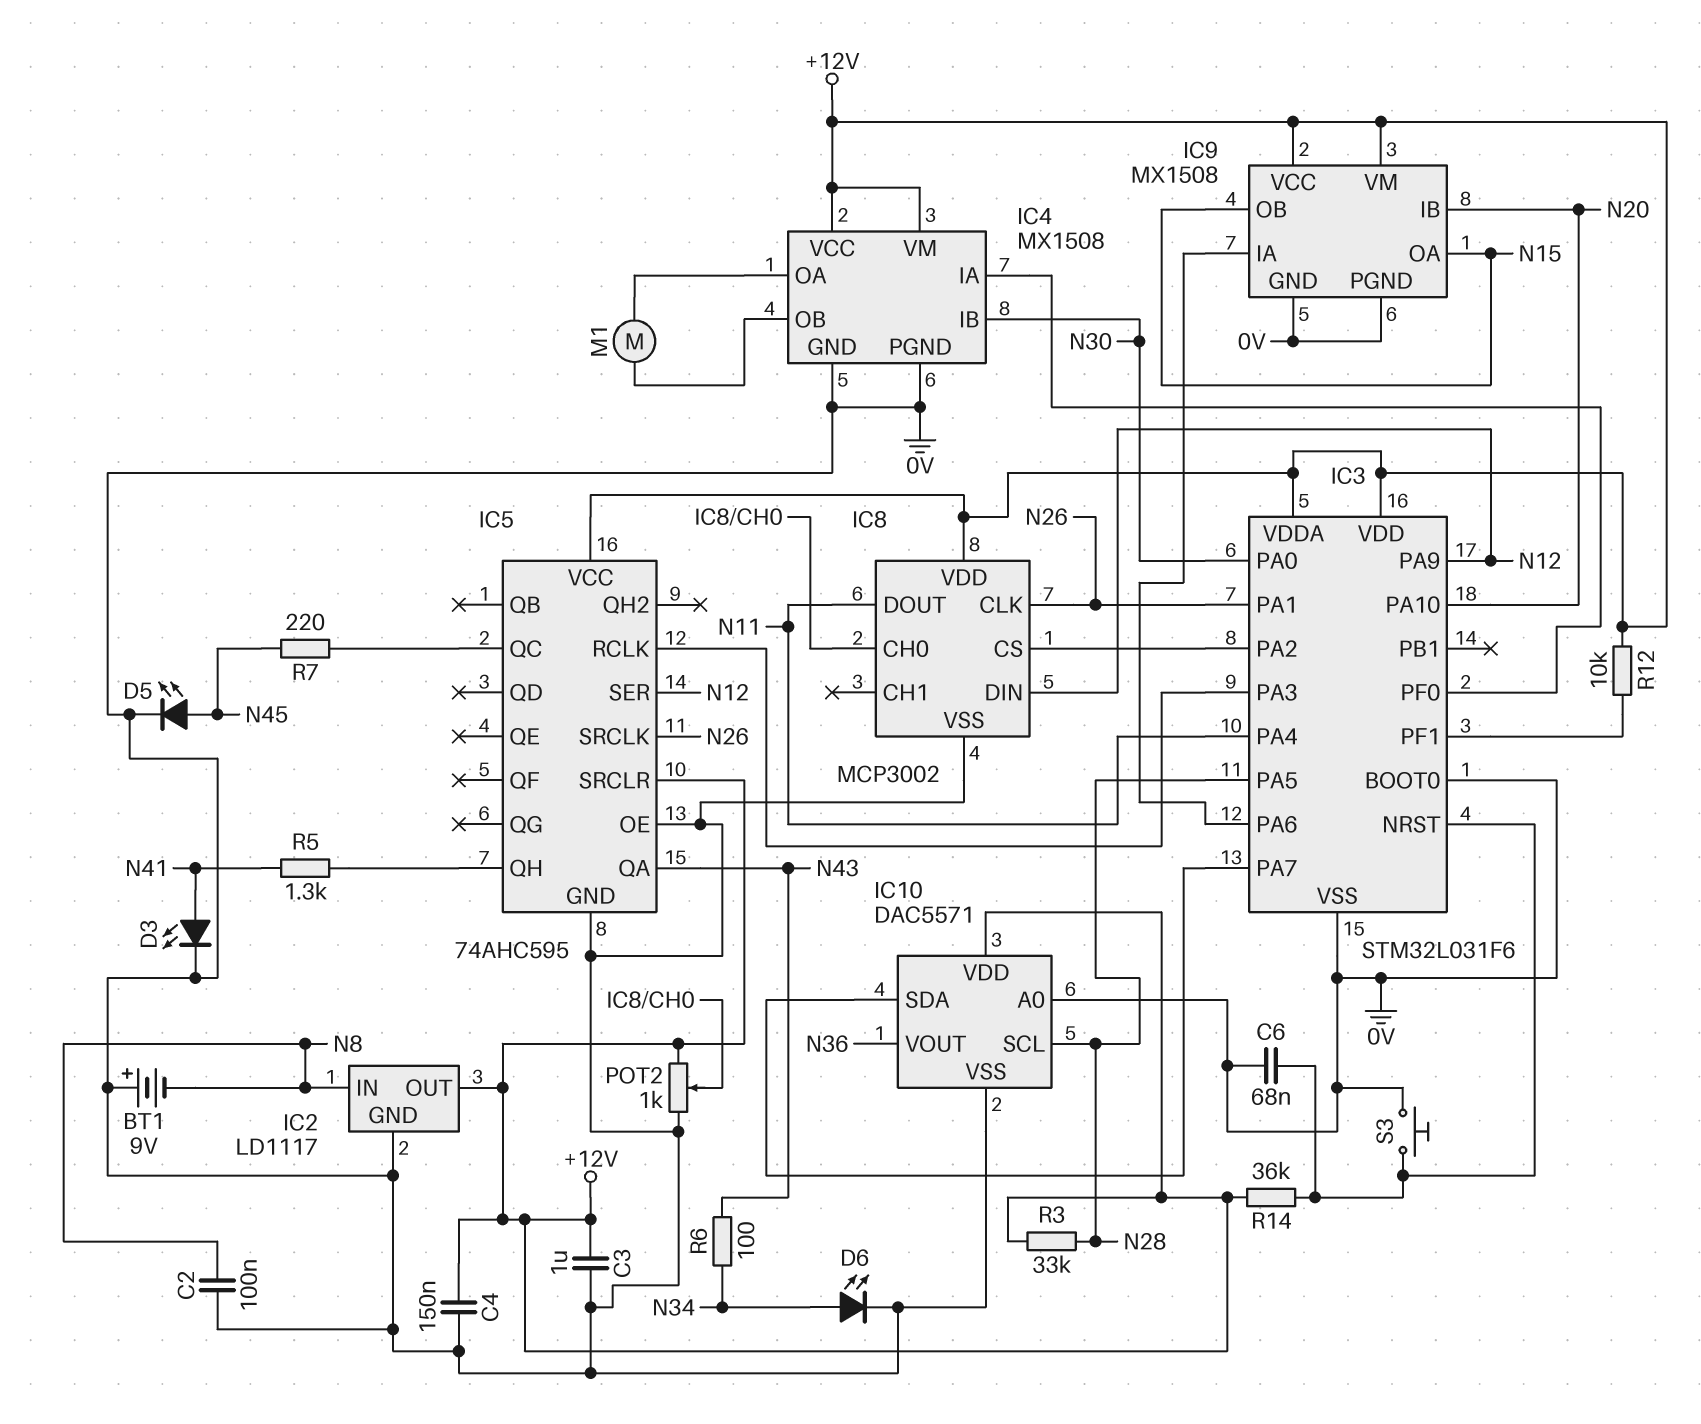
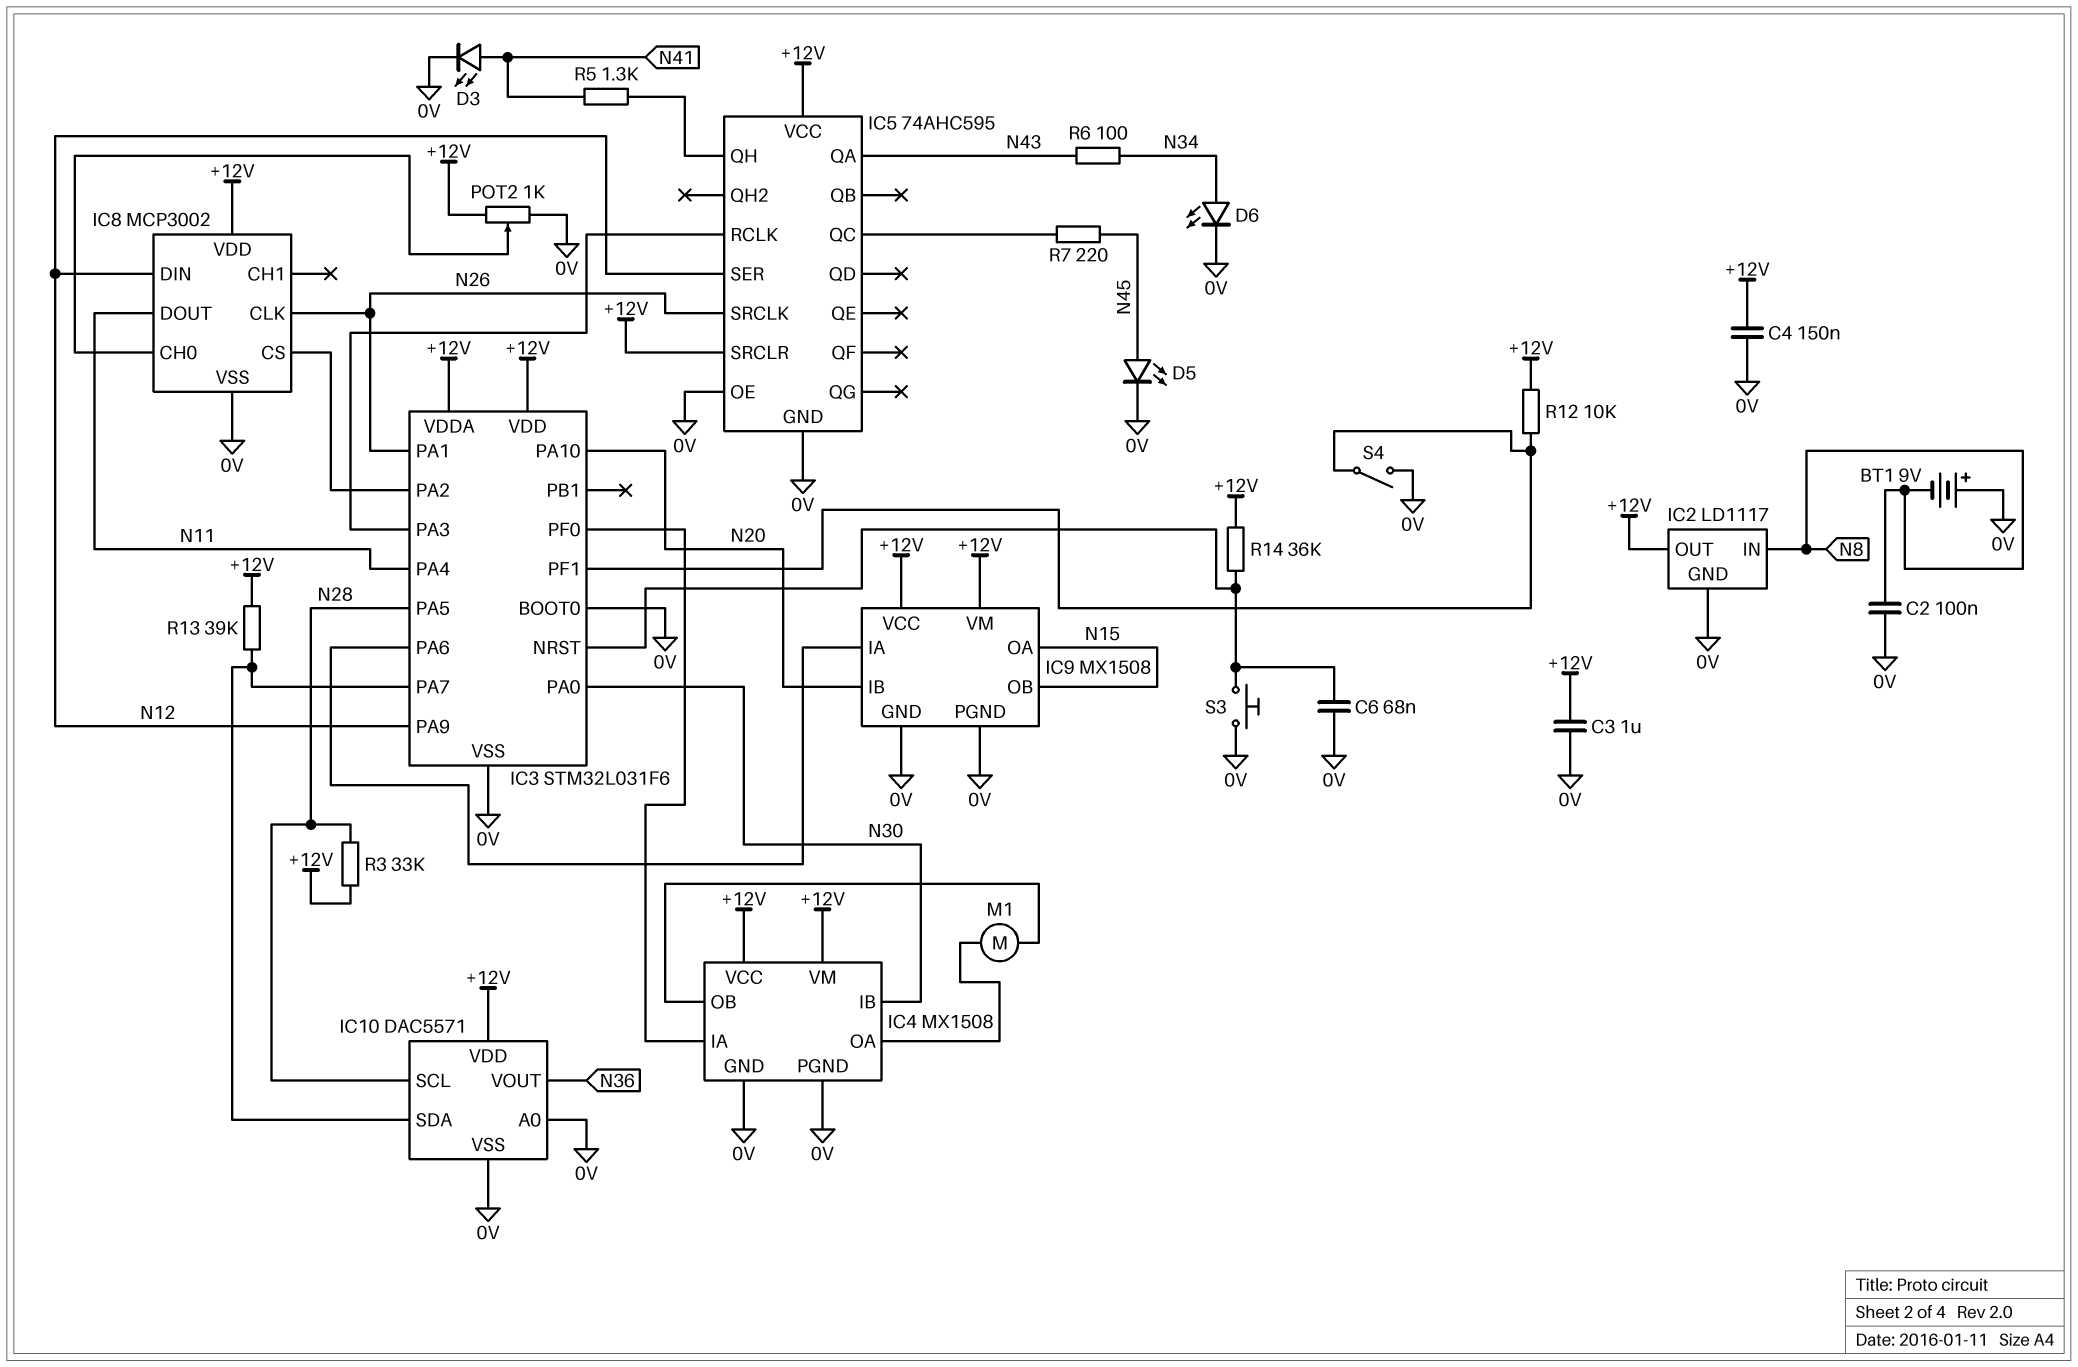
R13: none -> 39k (+12V, IC3/PA7)
S4: none -> switch (0V, IC3/PF1)

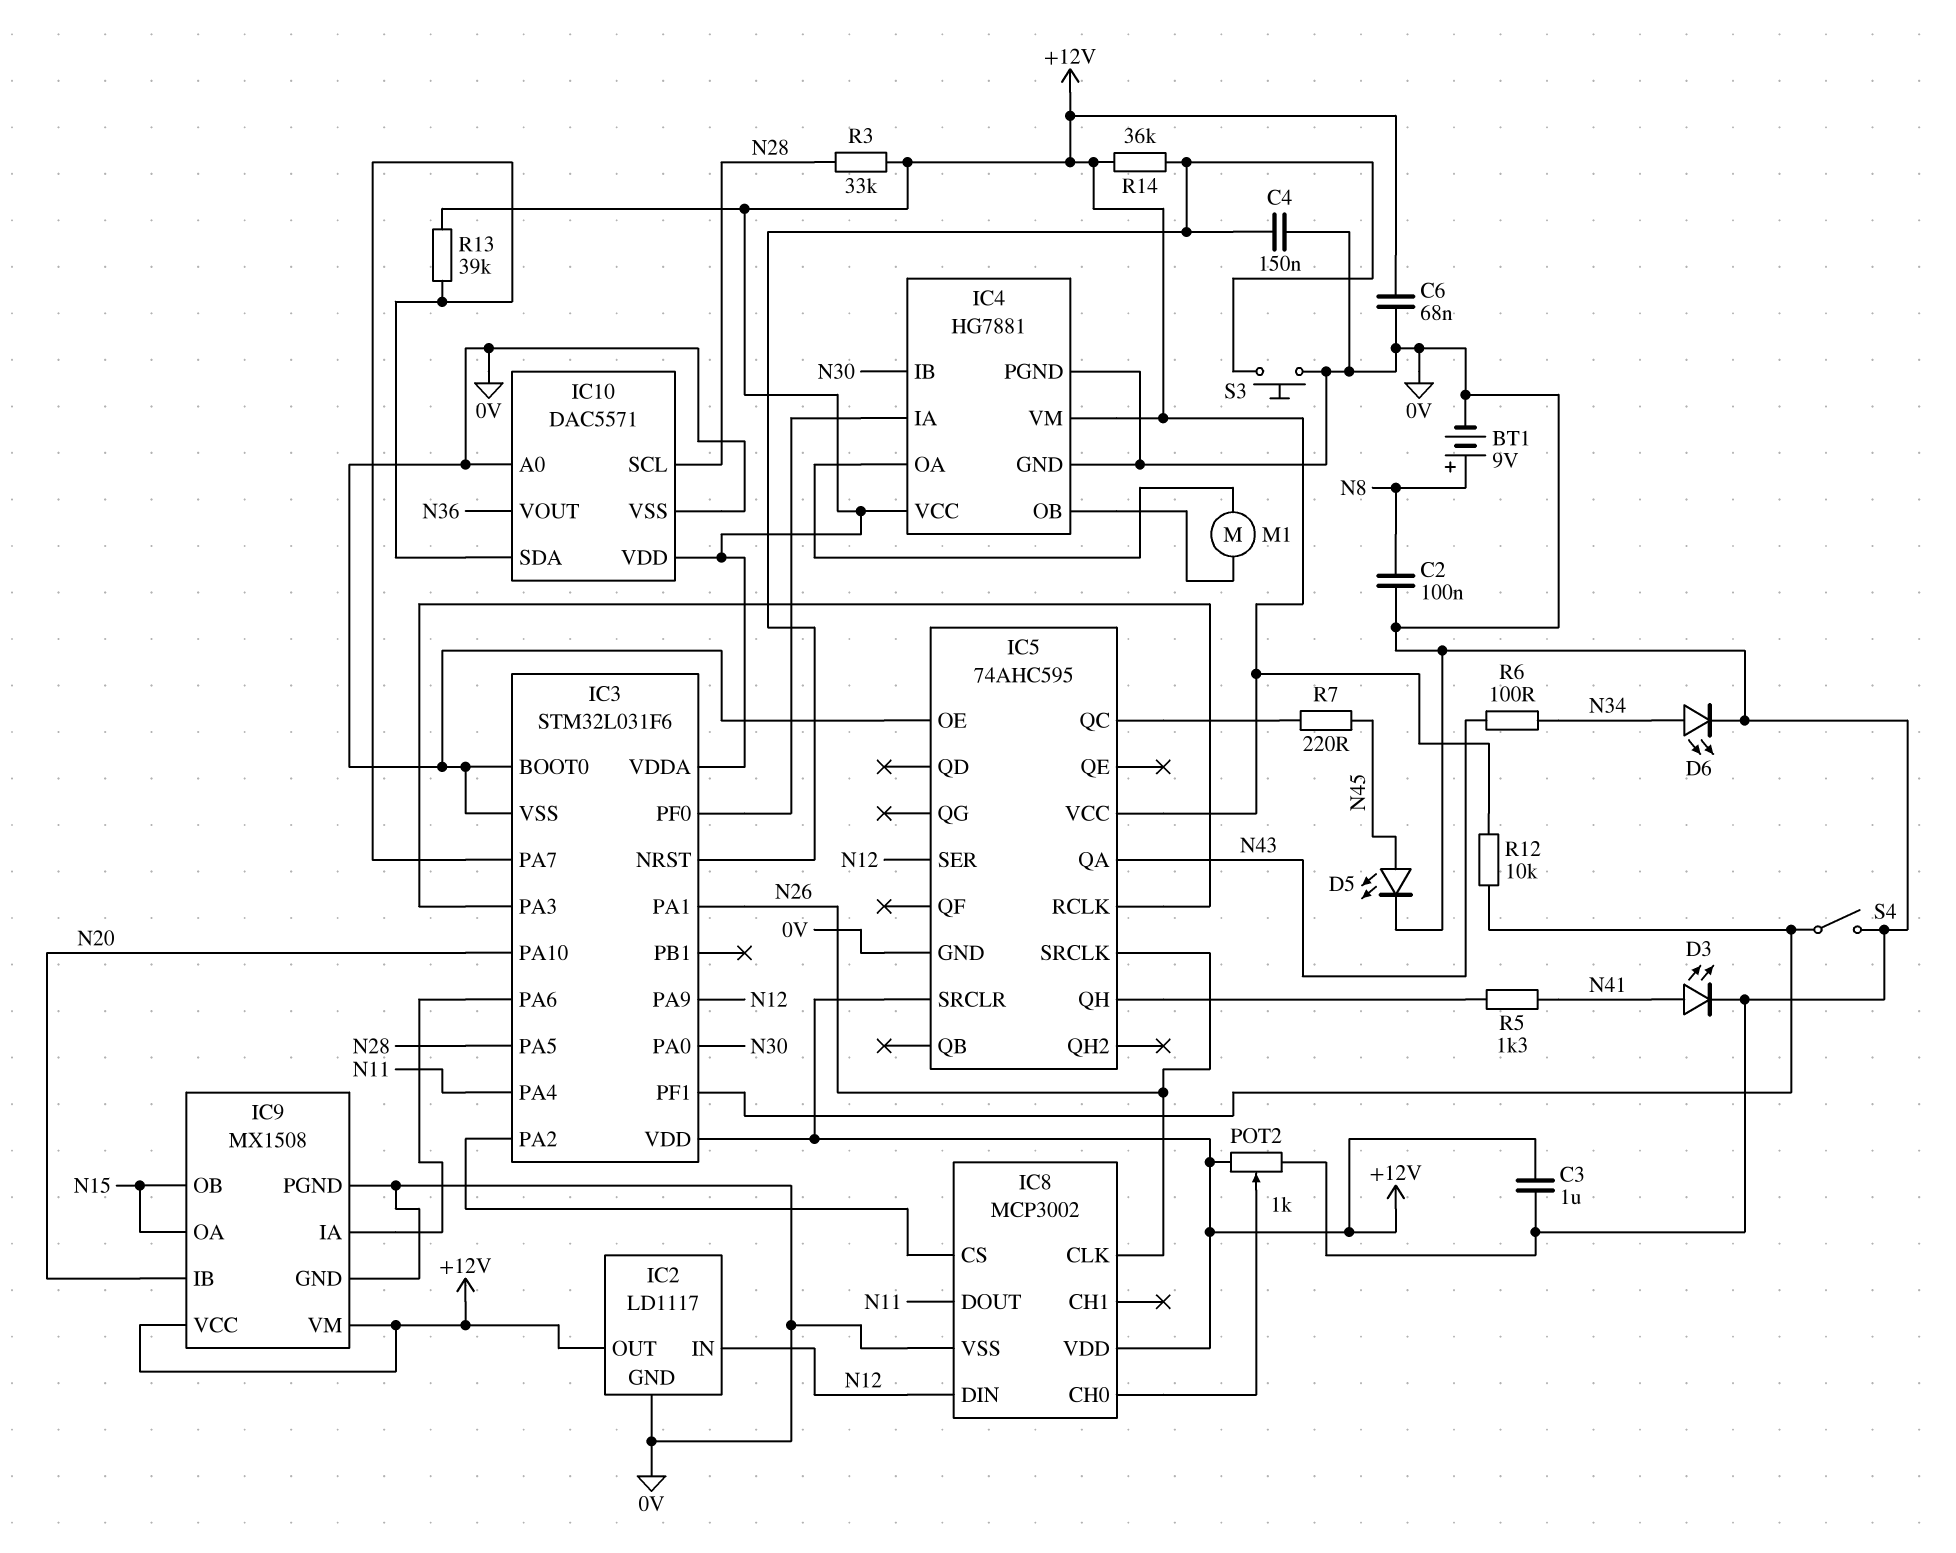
BT1: 9V (plus 0V, minus N8) -> 9V (plus N8, minus 0V)
C4: 150nF (+12V, 0V) -> 150nF (0V, IC3/NRST)
C6: 68nF (0V, IC3/NRST) -> 68nF (+12V, 0V)
IC2 pin IN: N8 -> N12
IC4: MX1508 -> HG7881

